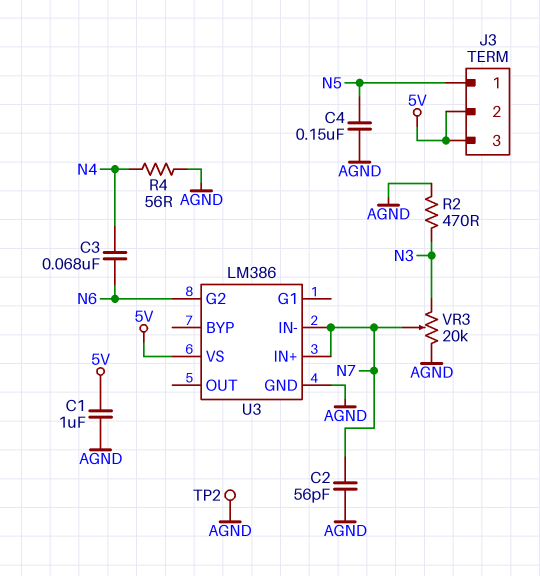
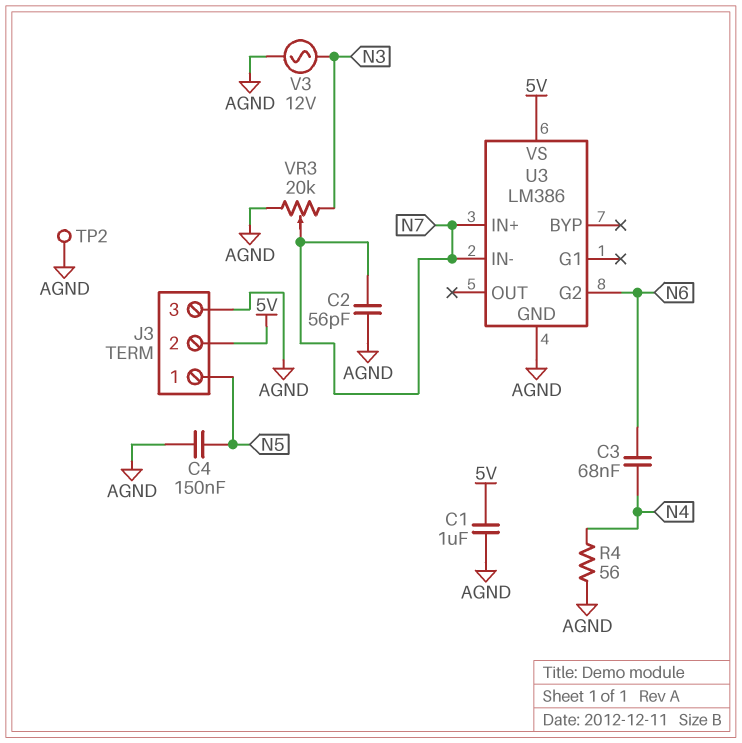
J3 pin 3: 5V -> AGND
R2: 470 (AGND, N3) -> none
V3: none -> AC 12V (AGND, N3)

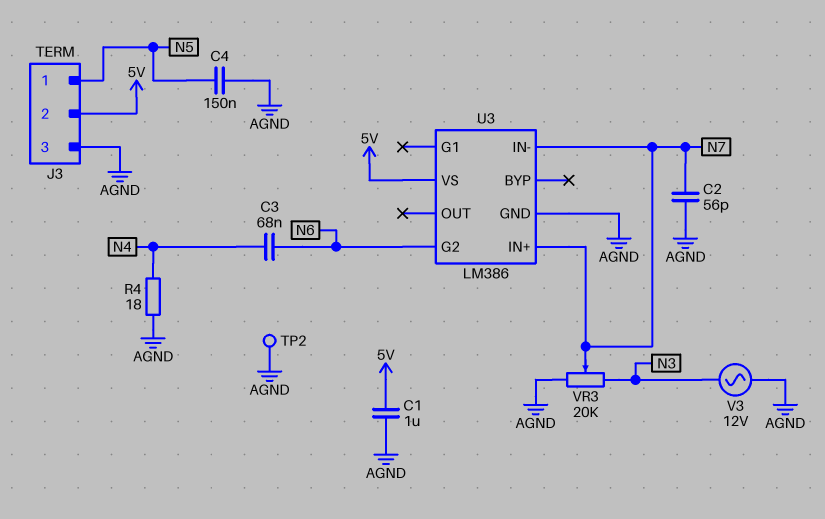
R4: 56 (AGND, N4) -> 18 (AGND, N4)

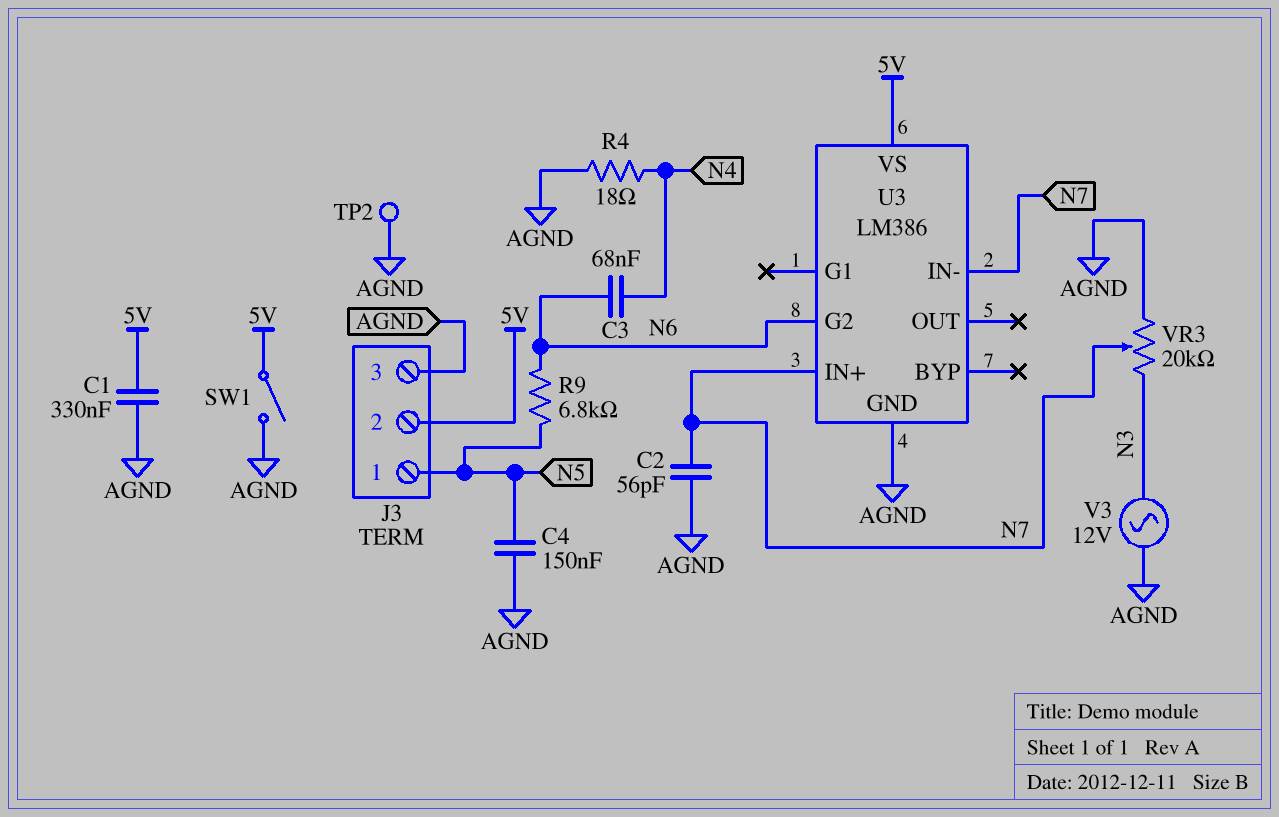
C1: 1uF (5V, AGND) -> 330nF (5V, AGND)
R9: none -> 6.8k (N5, N6)
SW1: none -> switch (5V, AGND)

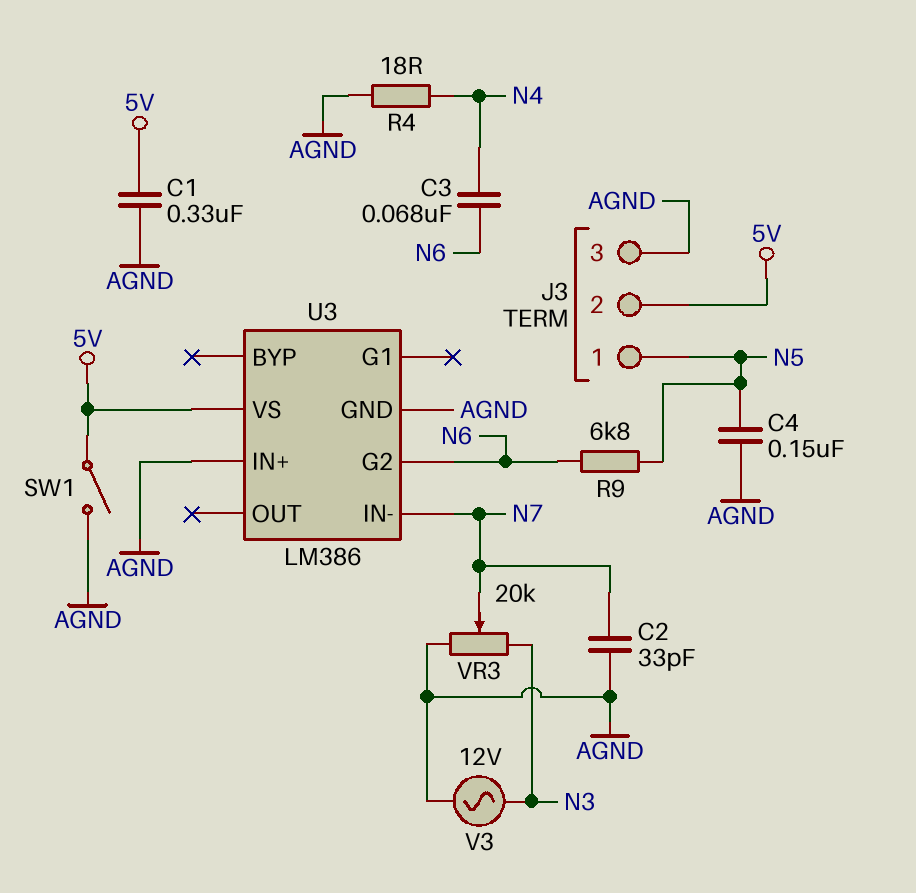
C2: 56pF (AGND, N7) -> 33pF (AGND, N7)
TP2: test point (AGND) -> none
U3 pin IN+: N7 -> AGND

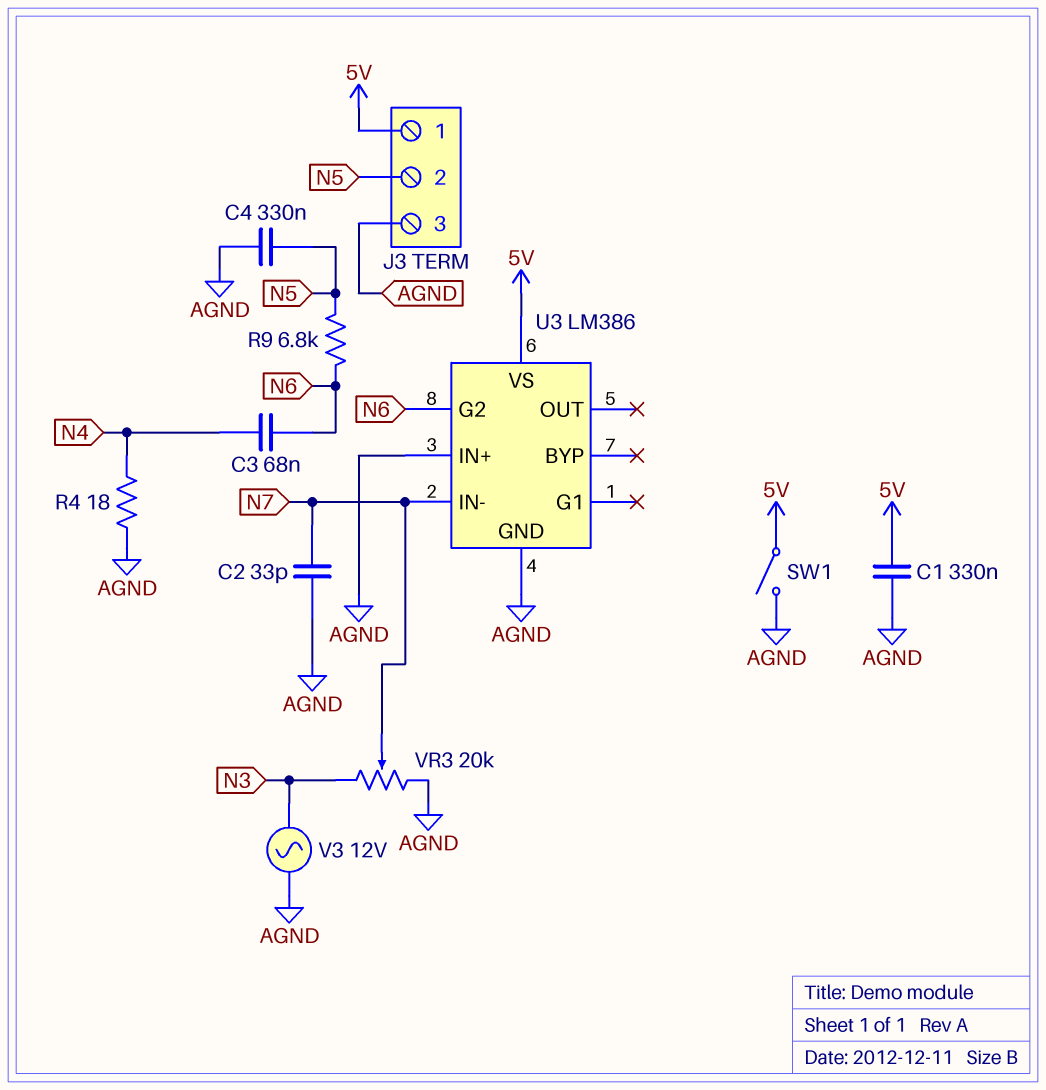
C4: 150nF (AGND, N5) -> 330nF (AGND, N5)
J3 pin 1: N5 -> 5V
J3 pin 2: 5V -> N5

